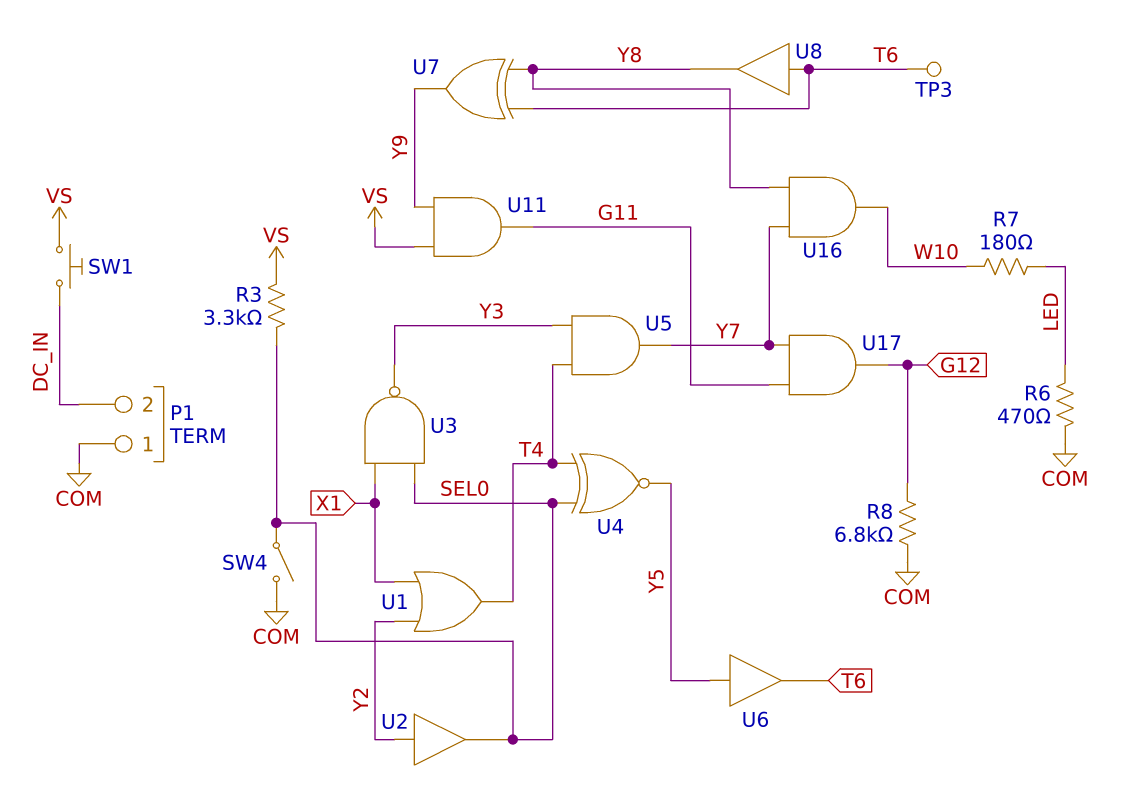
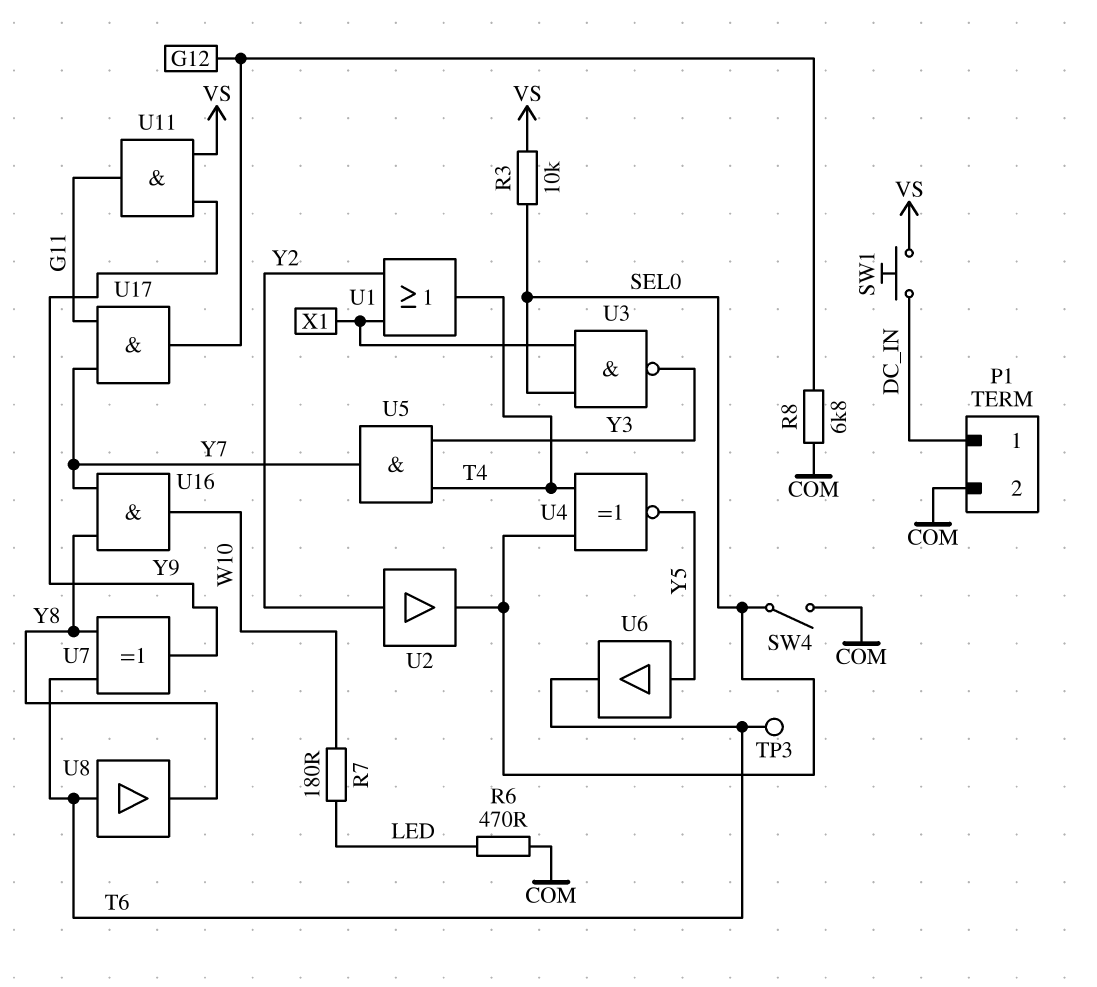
P1 pin 1: COM -> DC_IN
P1 pin 2: DC_IN -> COM
R3: 3.3k (SEL0, VS) -> 10k (SEL0, VS)

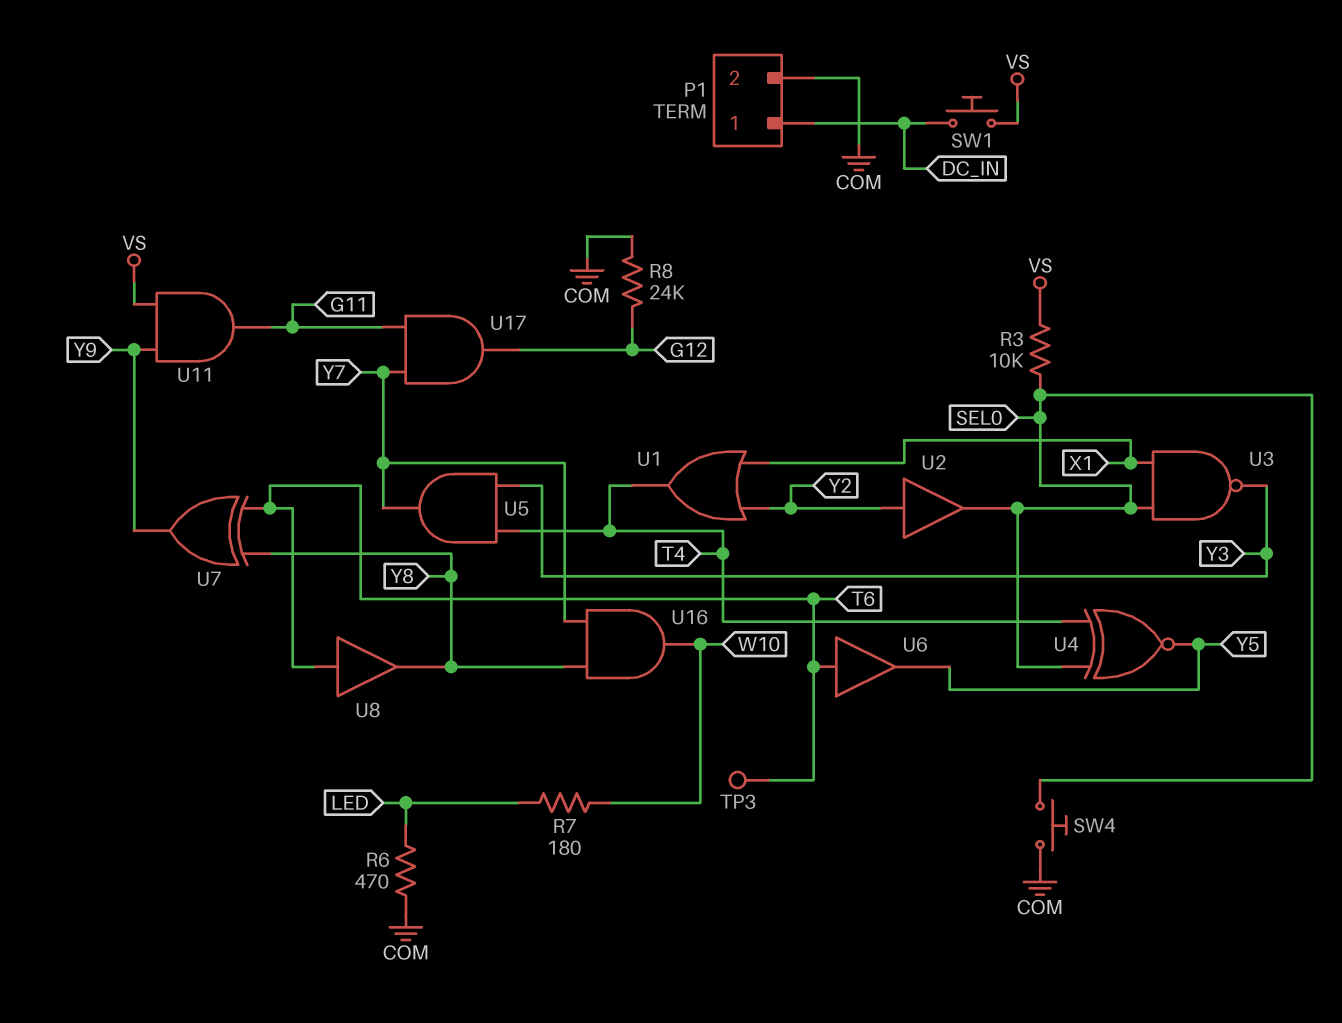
R8: 6.8k (COM, G12) -> 24k (COM, G12)
SW4: switch (COM, SEL0) -> button (COM, SEL0)
U6: buffer (in Y5, out T6) -> buffer (in T6, out Y5)

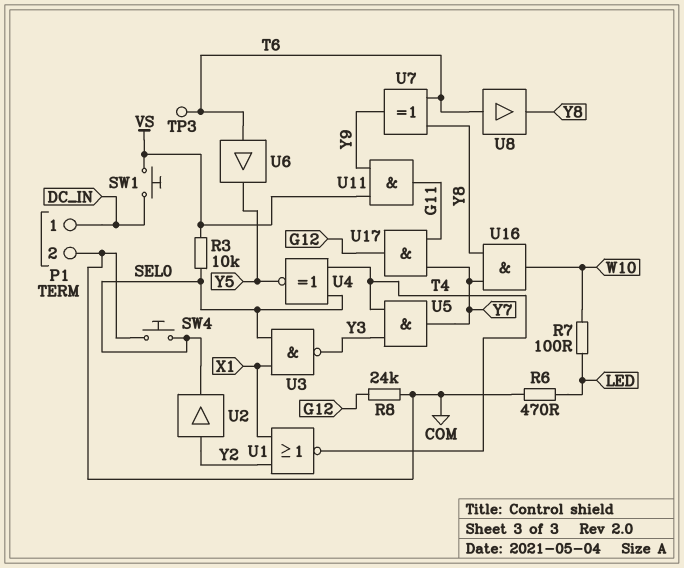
R7: 180 (LED, W10) -> 100 (LED, W10)
U1: OR (in X1, in Y2, out T4) -> NOR (in X1, in Y2, out T4)

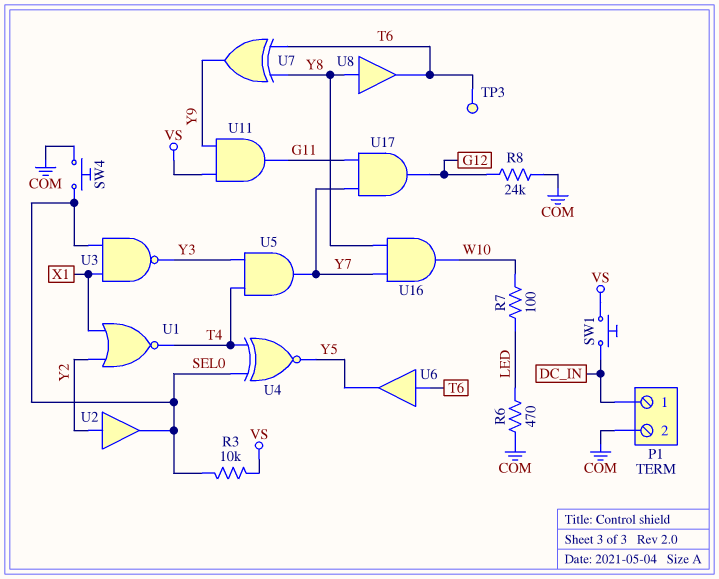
U8: buffer (in T6, out Y8) -> buffer (in Y8, out T6)

